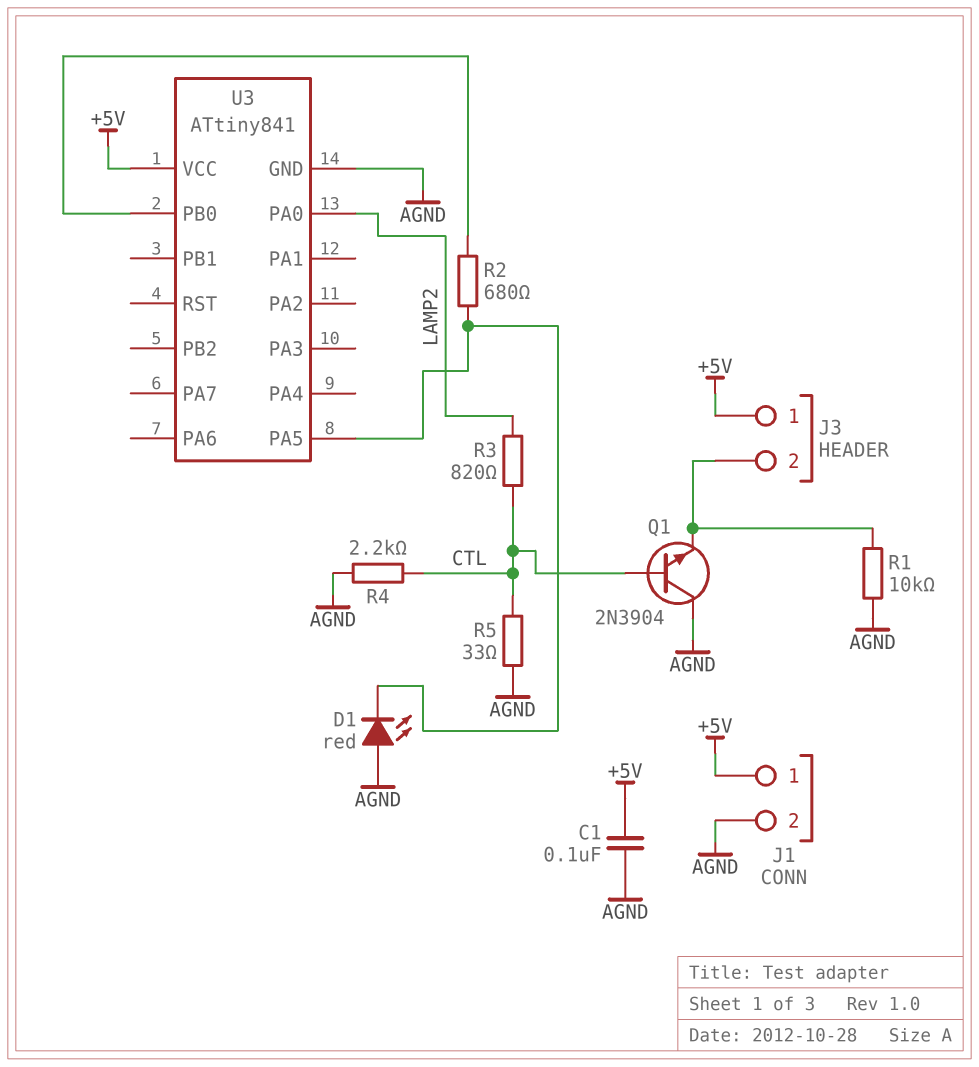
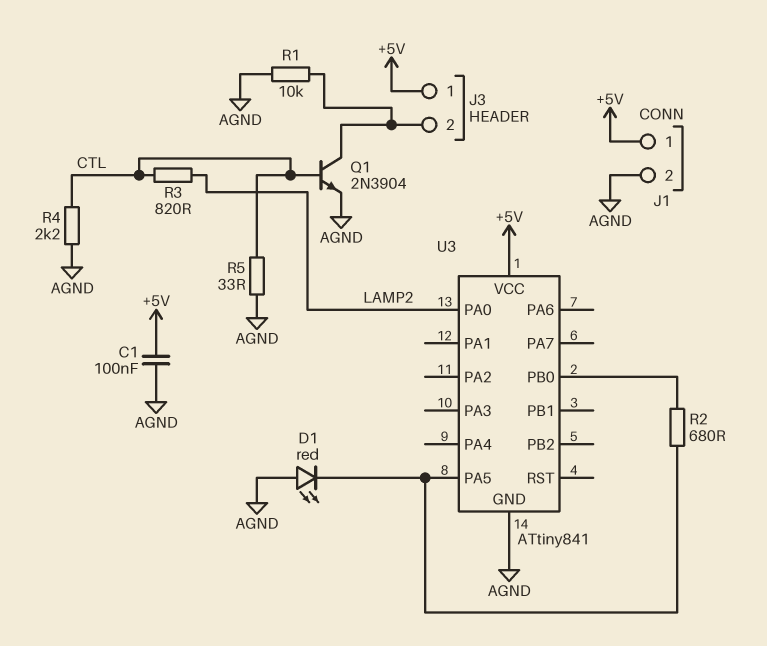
Q1: NPN 2N3904 (B CTL, C AGND, E J3/2) -> NPN 2N3904 (B CTL, C J3/2, E AGND)

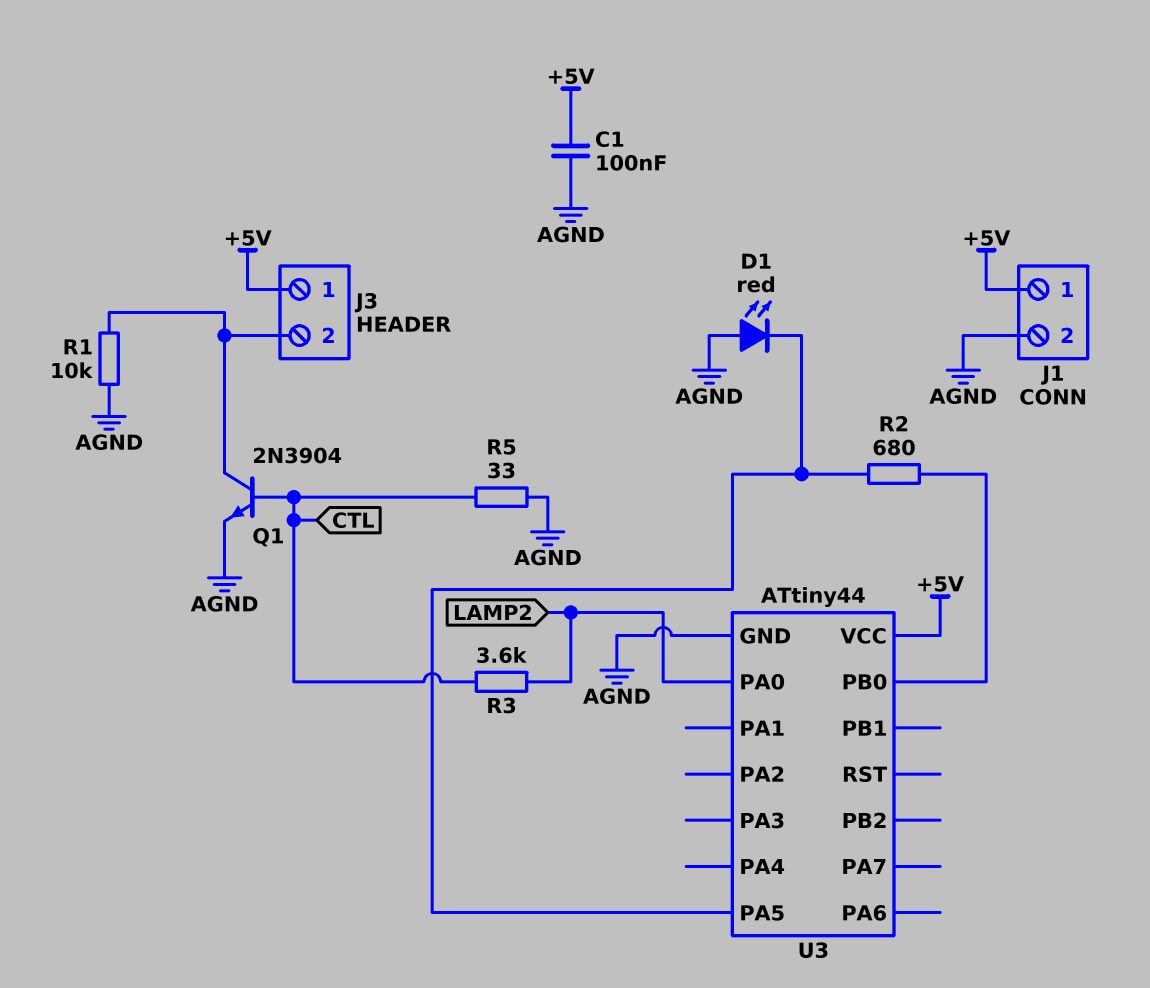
R3: 820 (CTL, LAMP2) -> 3.6k (CTL, LAMP2)
R4: 2.2k (AGND, CTL) -> none
U3: ATtiny841 -> ATtiny44

